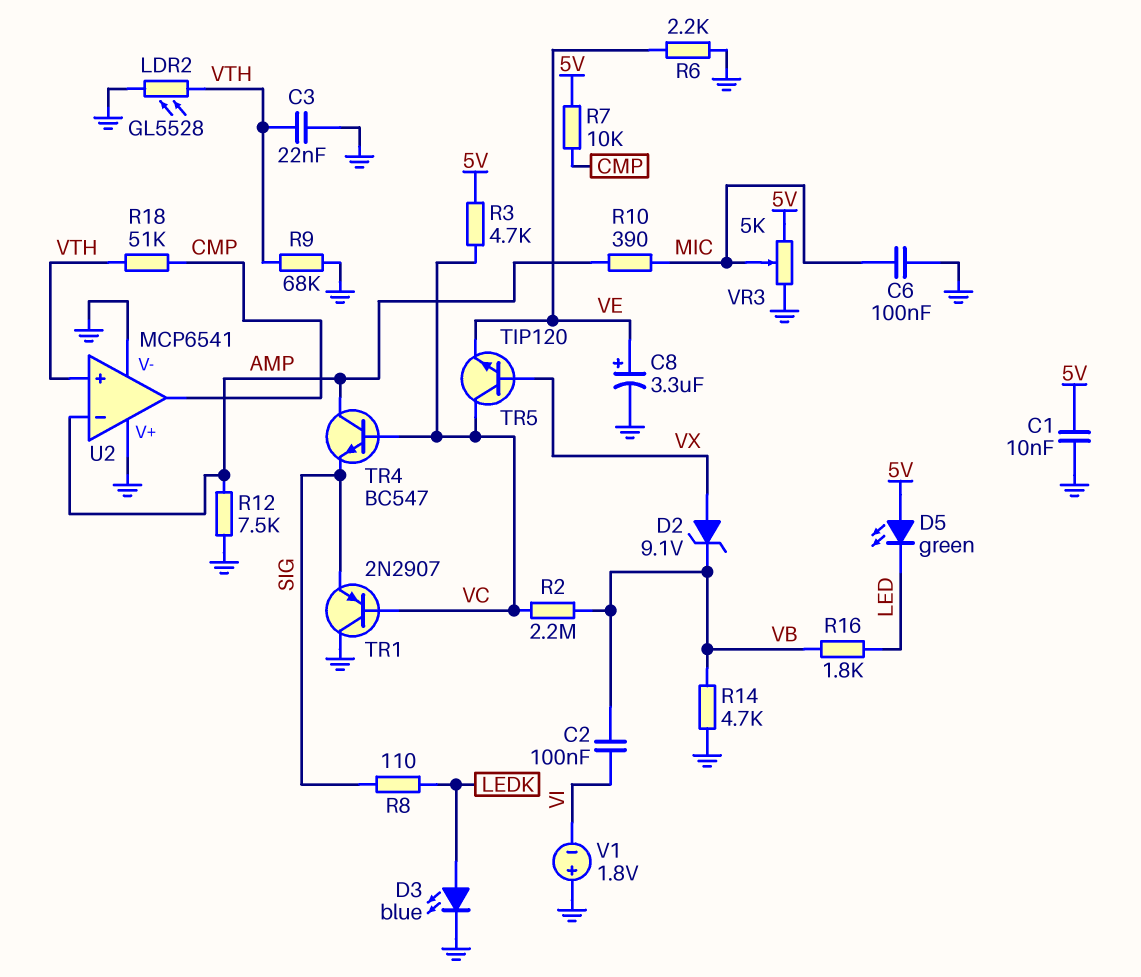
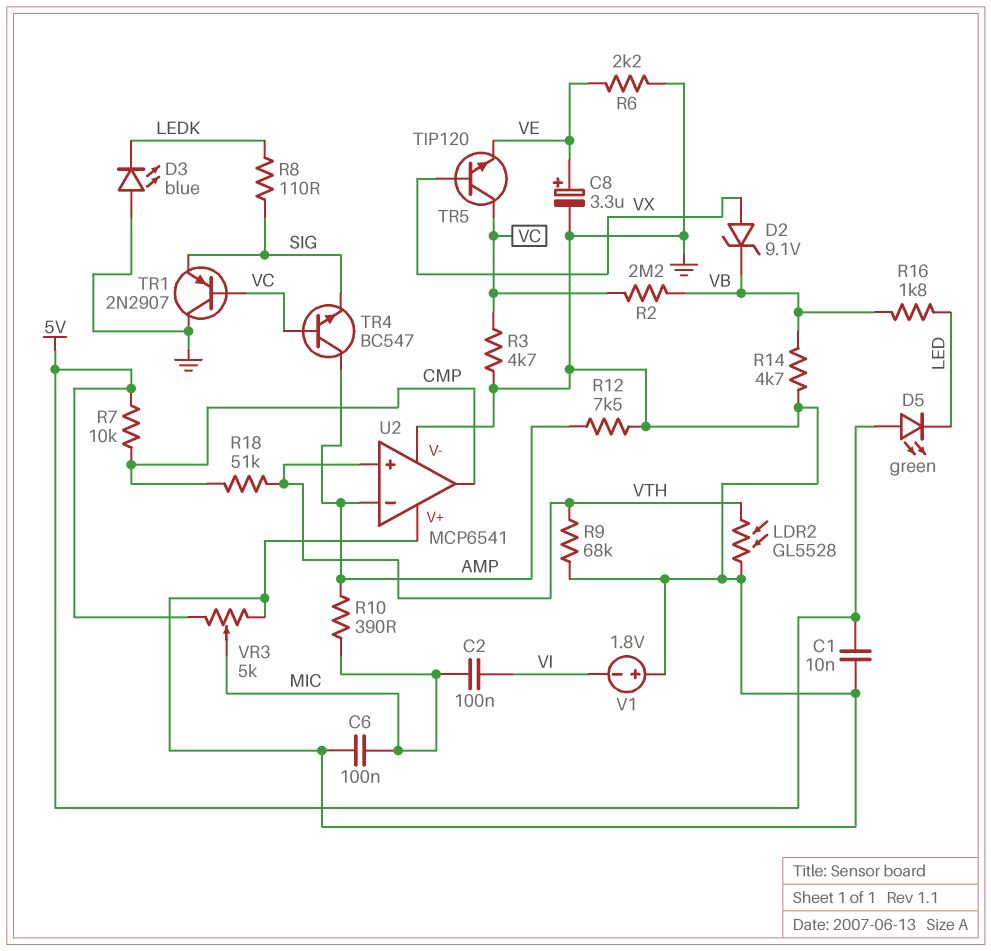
C2: 100nF (VB, VI) -> 100nF (MIC, VI)
C3: 22nF (GND, VTH) -> none
D3: LED blue (A LEDK, K GND) -> LED blue (A GND, K LEDK)
R3: 4.7k (5V, VC) -> 4.7k (GND, VC)

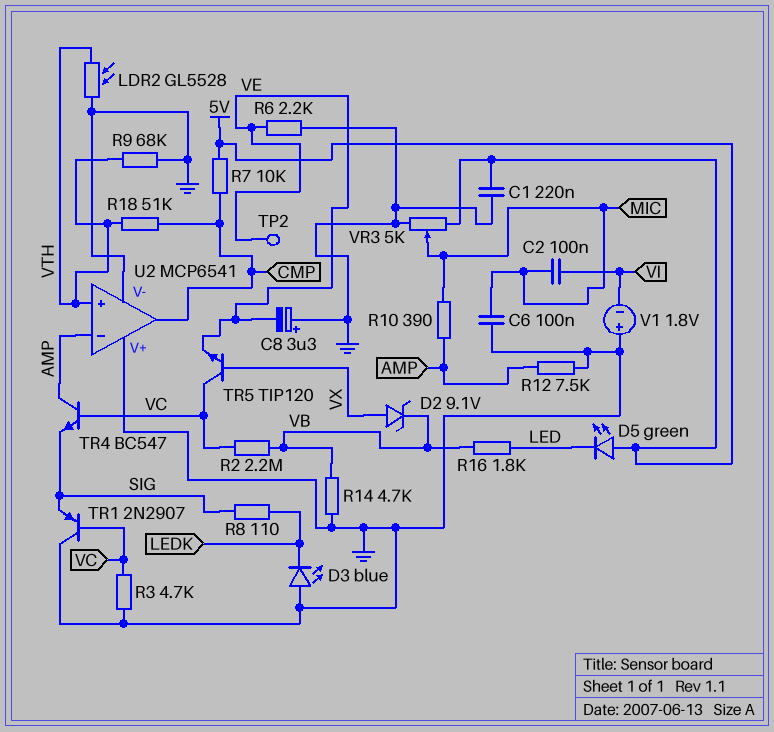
C1: 10nF (5V, GND) -> 220nF (5V, GND)
C8: 3.3uF (plus VE, minus GND) -> 3.3uF (plus GND, minus VE)
TP2: none -> test point (VE)

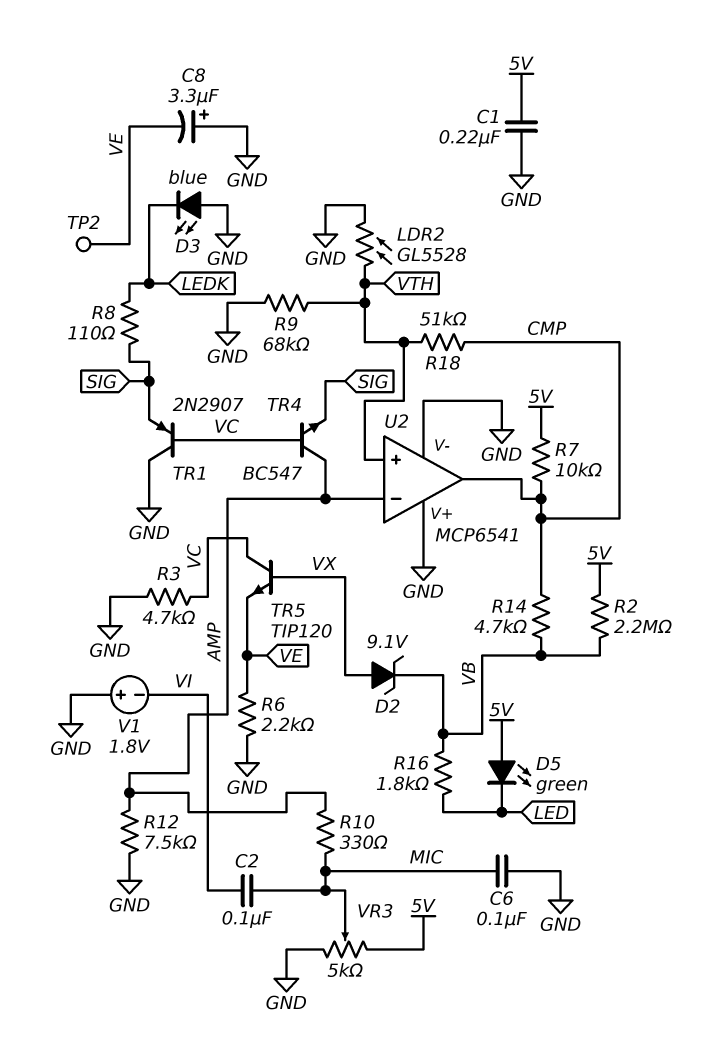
R2: 2.2M (VB, VC) -> 2.2M (5V, VB)
R10: 390 (AMP, MIC) -> 330 (AMP, MIC)
R14: 4.7k (GND, VB) -> 4.7k (CMP, VB)

